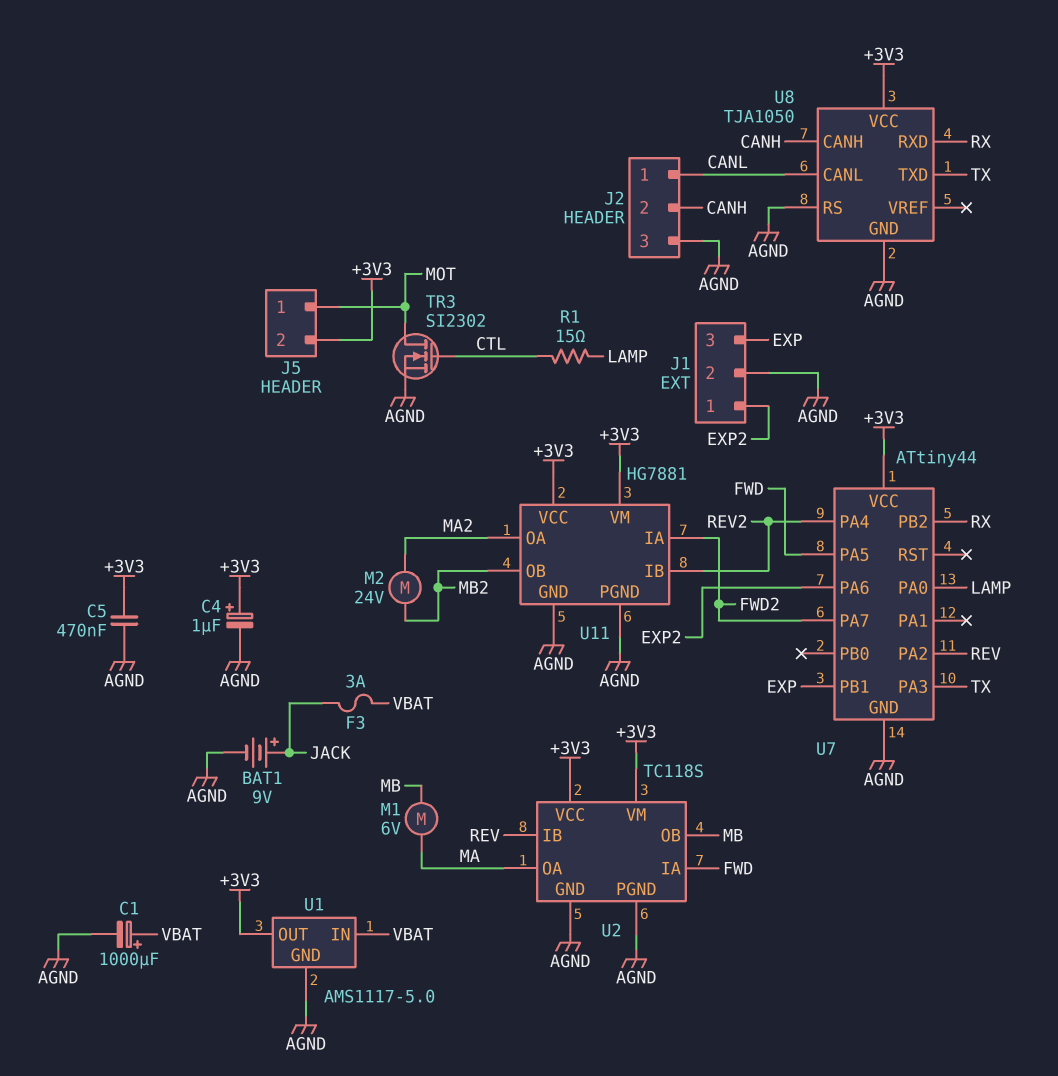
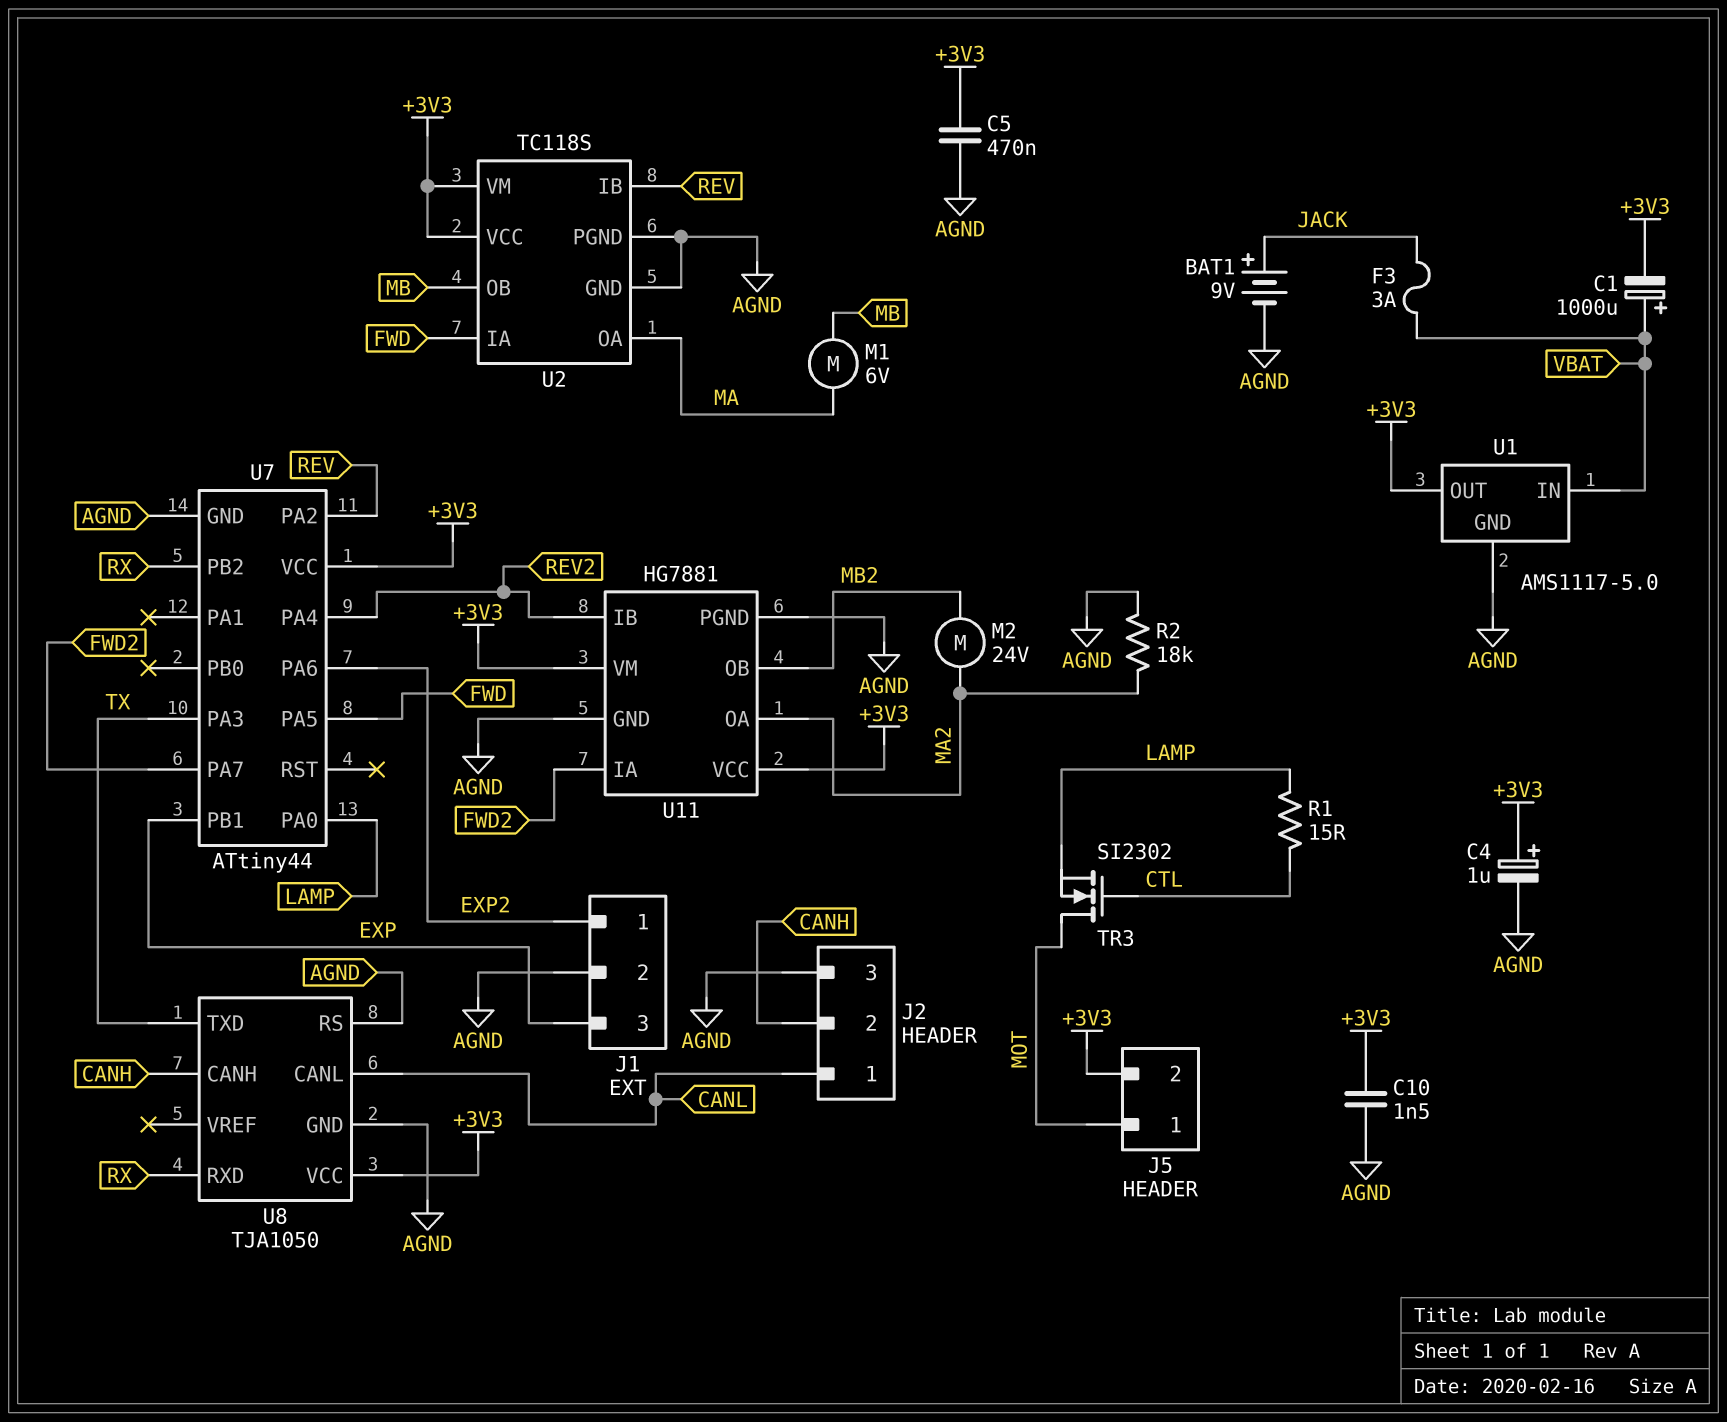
C1: 1000uF (plus VBAT, minus AGND) -> 1000uF (plus VBAT, minus +3V3)
C10: none -> 1.5nF (+3V3, AGND)
R2: none -> 18k (AGND, MA2)
TR3: NMOS SI2302 (G CTL, D MOT, S AGND) -> NMOS SI2302 (G CTL, D MOT, S LAMP)

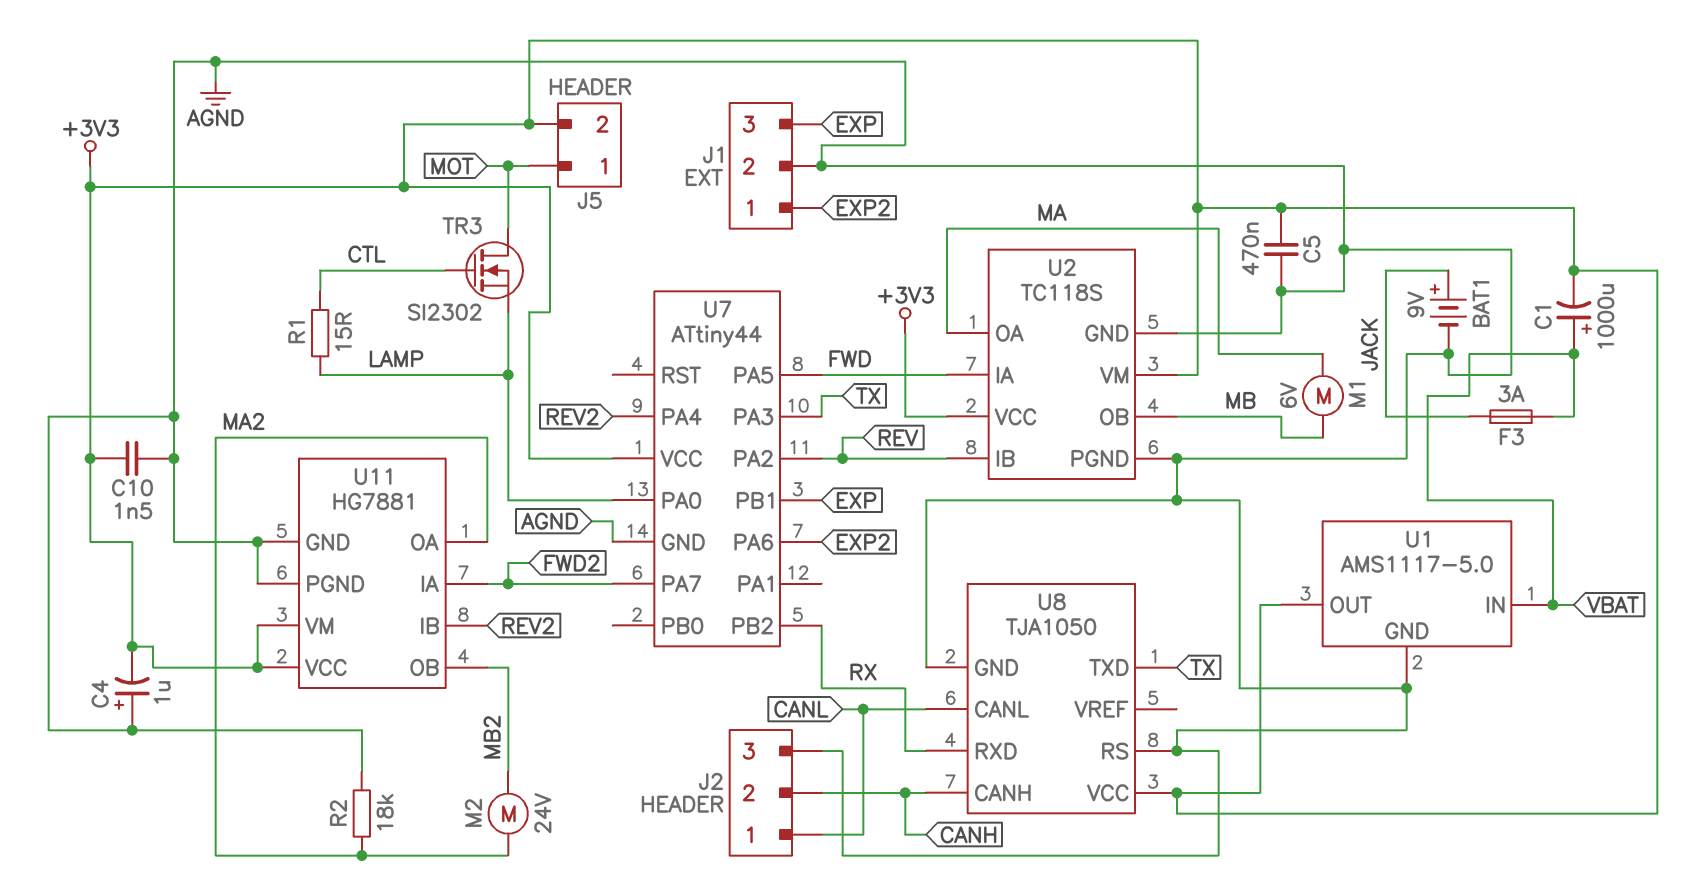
C4: 1uF (plus +3V3, minus AGND) -> 1uF (plus AGND, minus +3V3)

